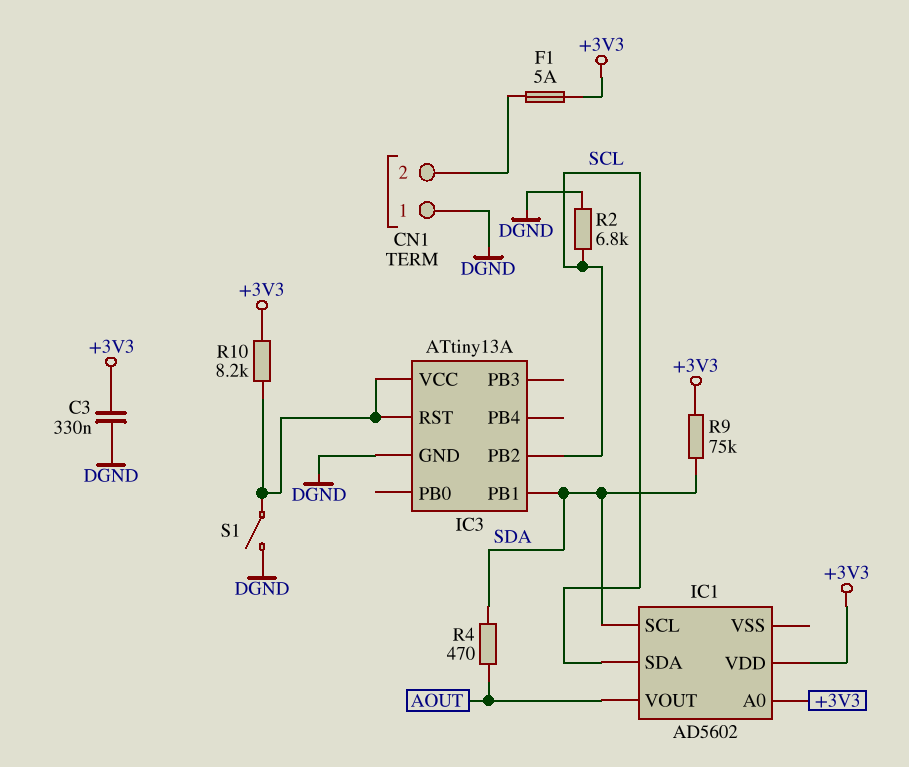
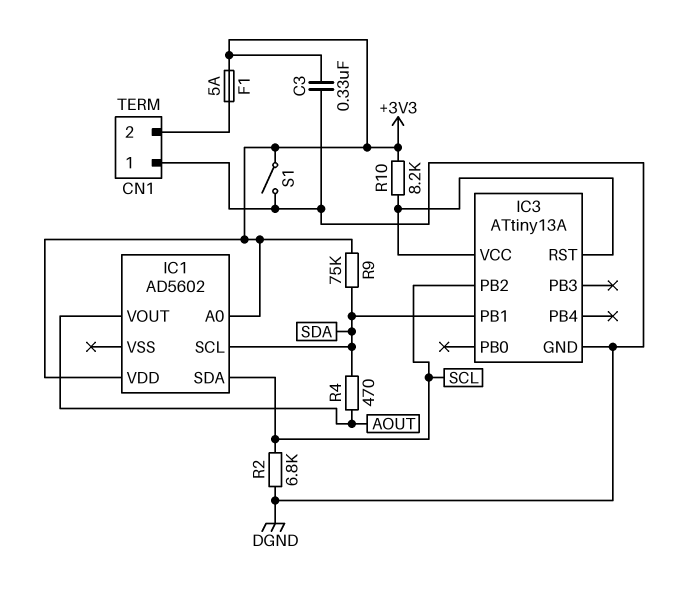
S1: switch (DGND, IC3/RST) -> switch (+3V3, DGND)

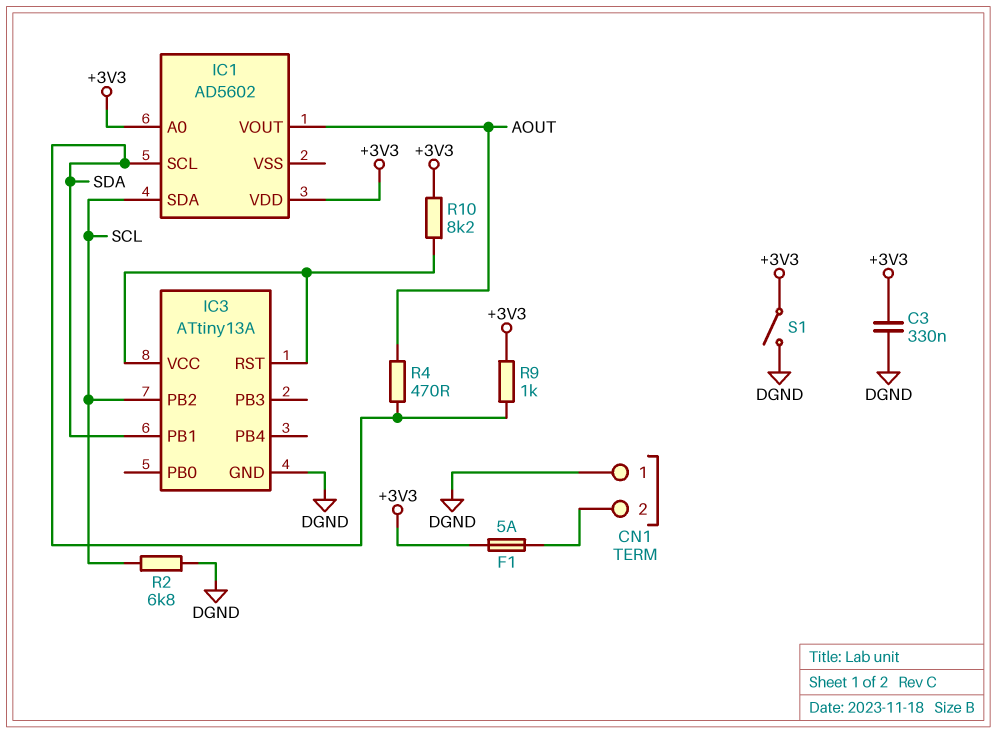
R9: 75k (+3V3, SDA) -> 1k (+3V3, SDA)

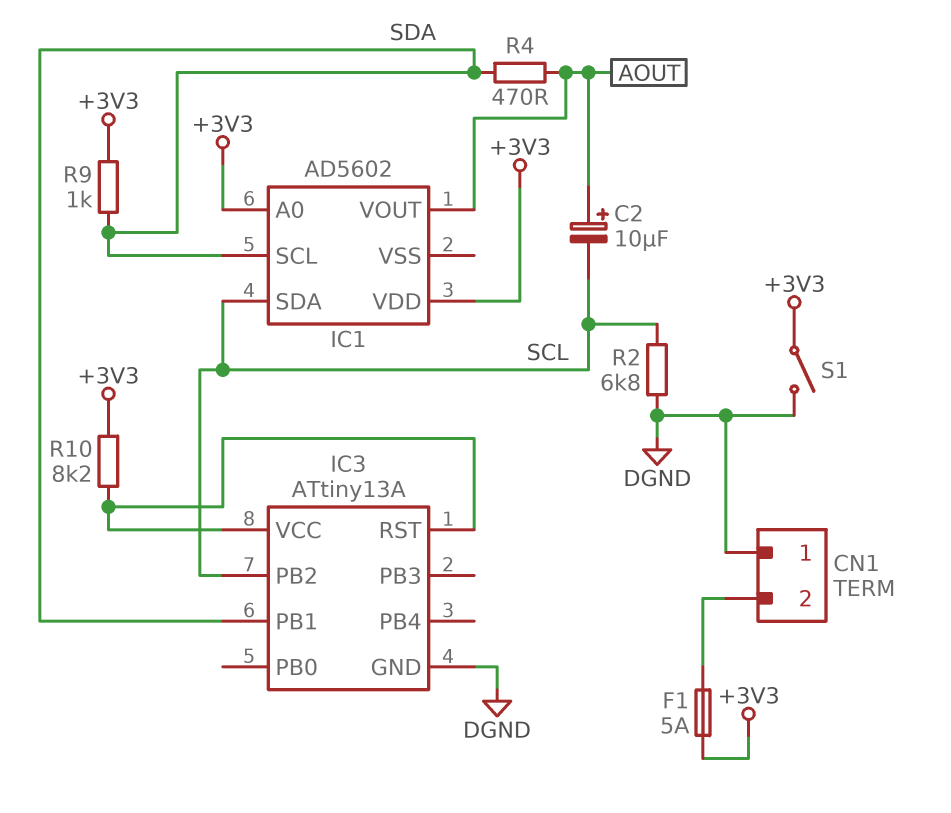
C2: none -> 10uF (plus AOUT, minus SCL)
C3: 330nF (+3V3, DGND) -> none

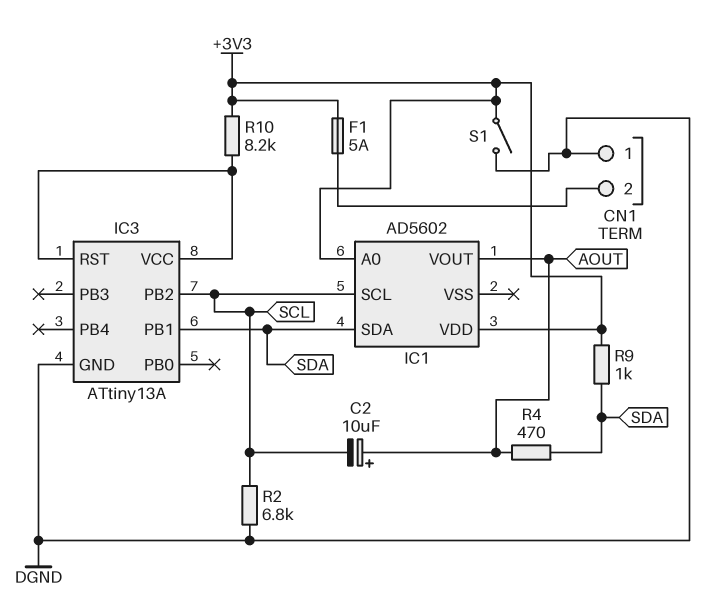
IC1 pin SCL: SDA -> SCL
IC1 pin SDA: SCL -> SDA

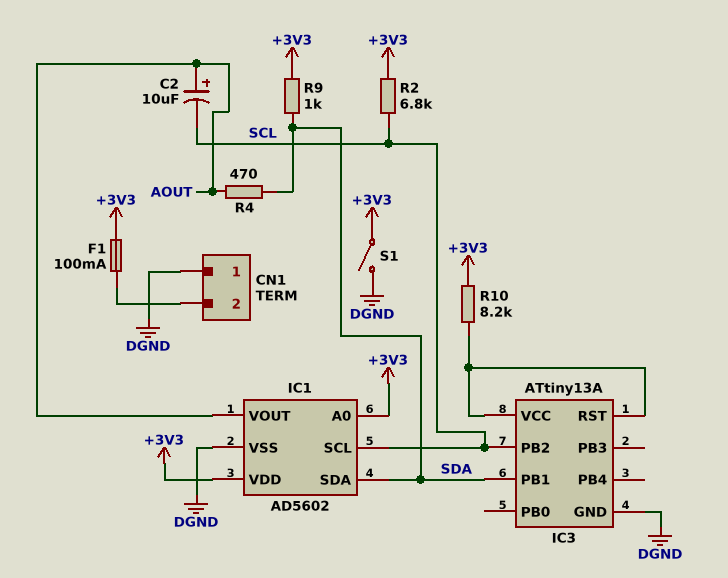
F1: 5A (+3V3, CN1/2) -> 100mA (+3V3, CN1/2)
IC1 pin VSS: none -> DGND
R2: 6.8k (DGND, SCL) -> 6.8k (+3V3, SCL)

